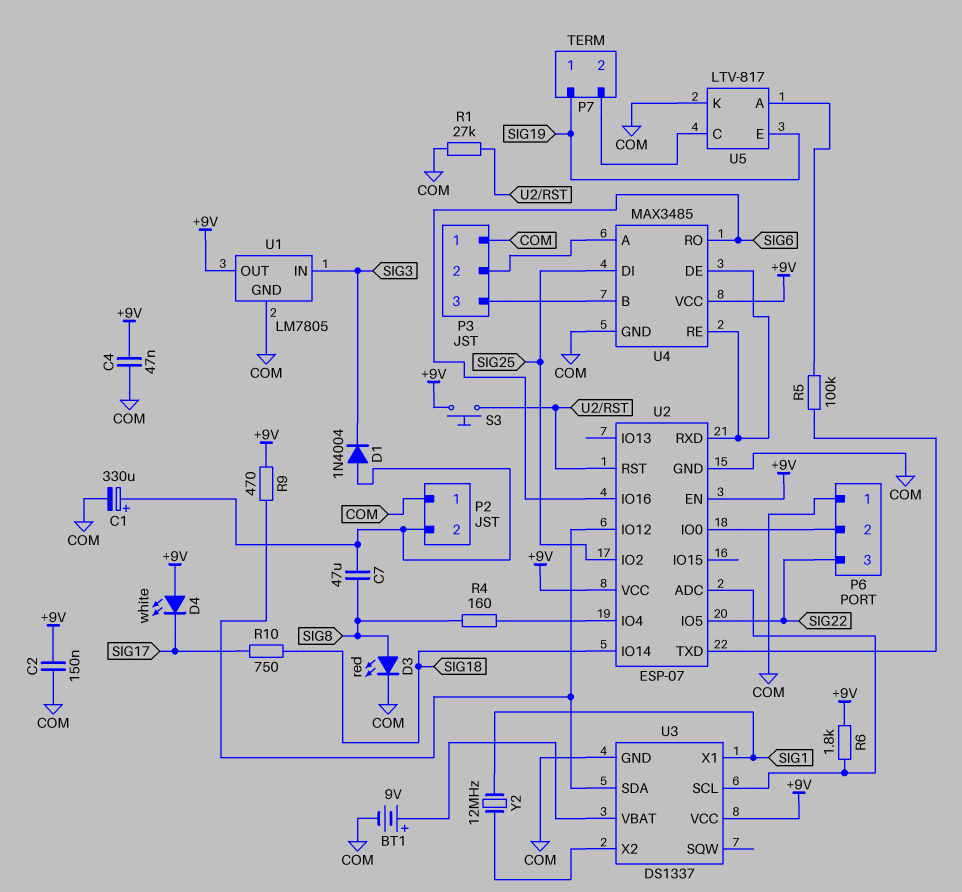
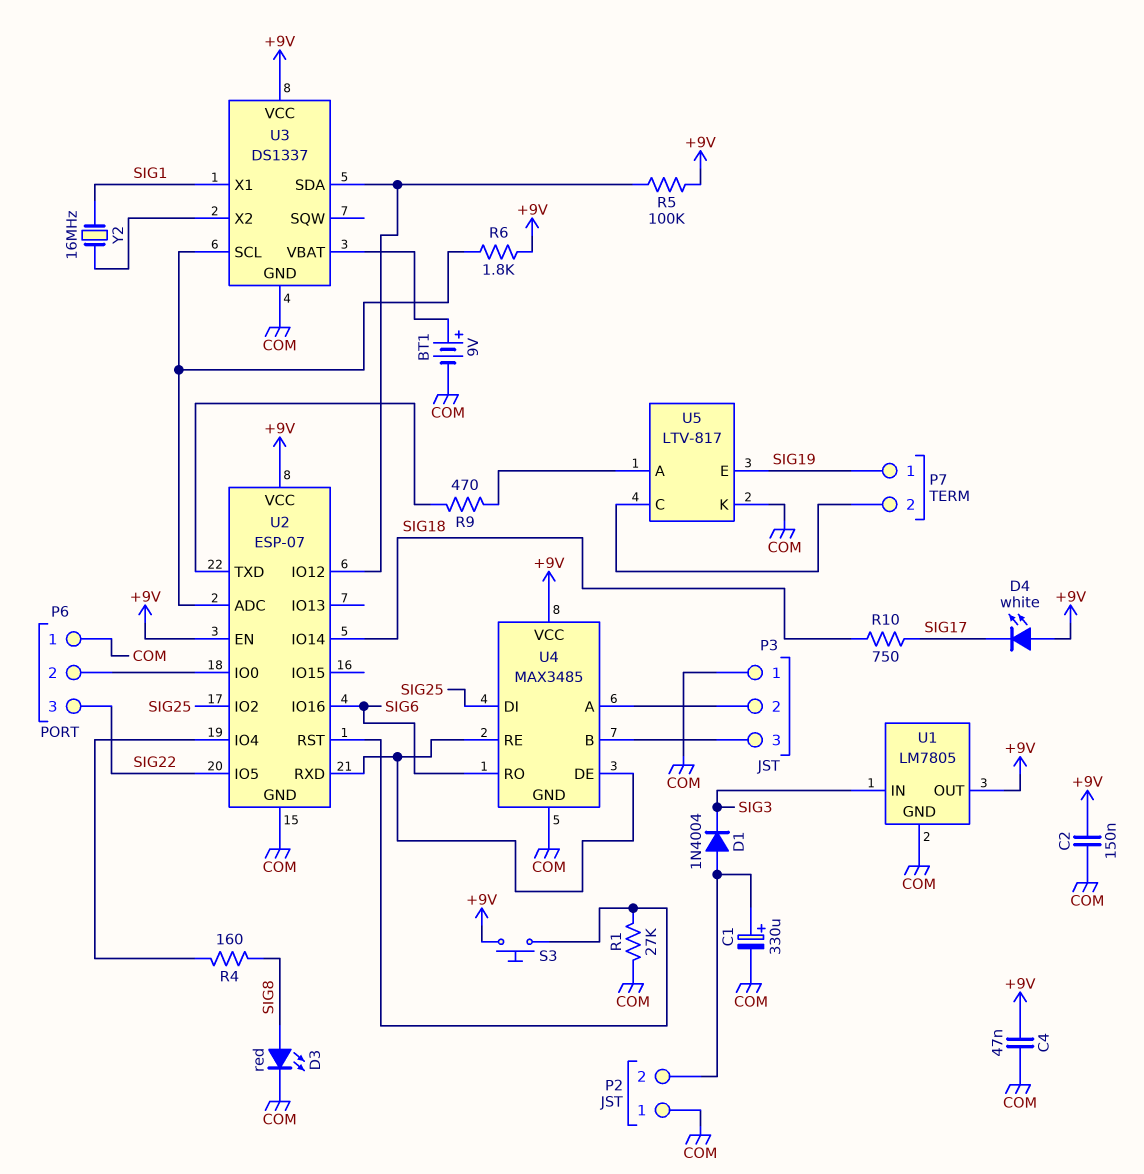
C7: 47uF (P2/2, SIG8) -> none
R5: 100k (U2/TXD, U5/A) -> 100k (+9V, U2/IO12)
R9: 470 (+9V, U2/IO12) -> 470 (U2/TXD, U5/A)
Y2: 12MHz (SIG1, U3/X2) -> 16MHz (SIG1, U3/X2)

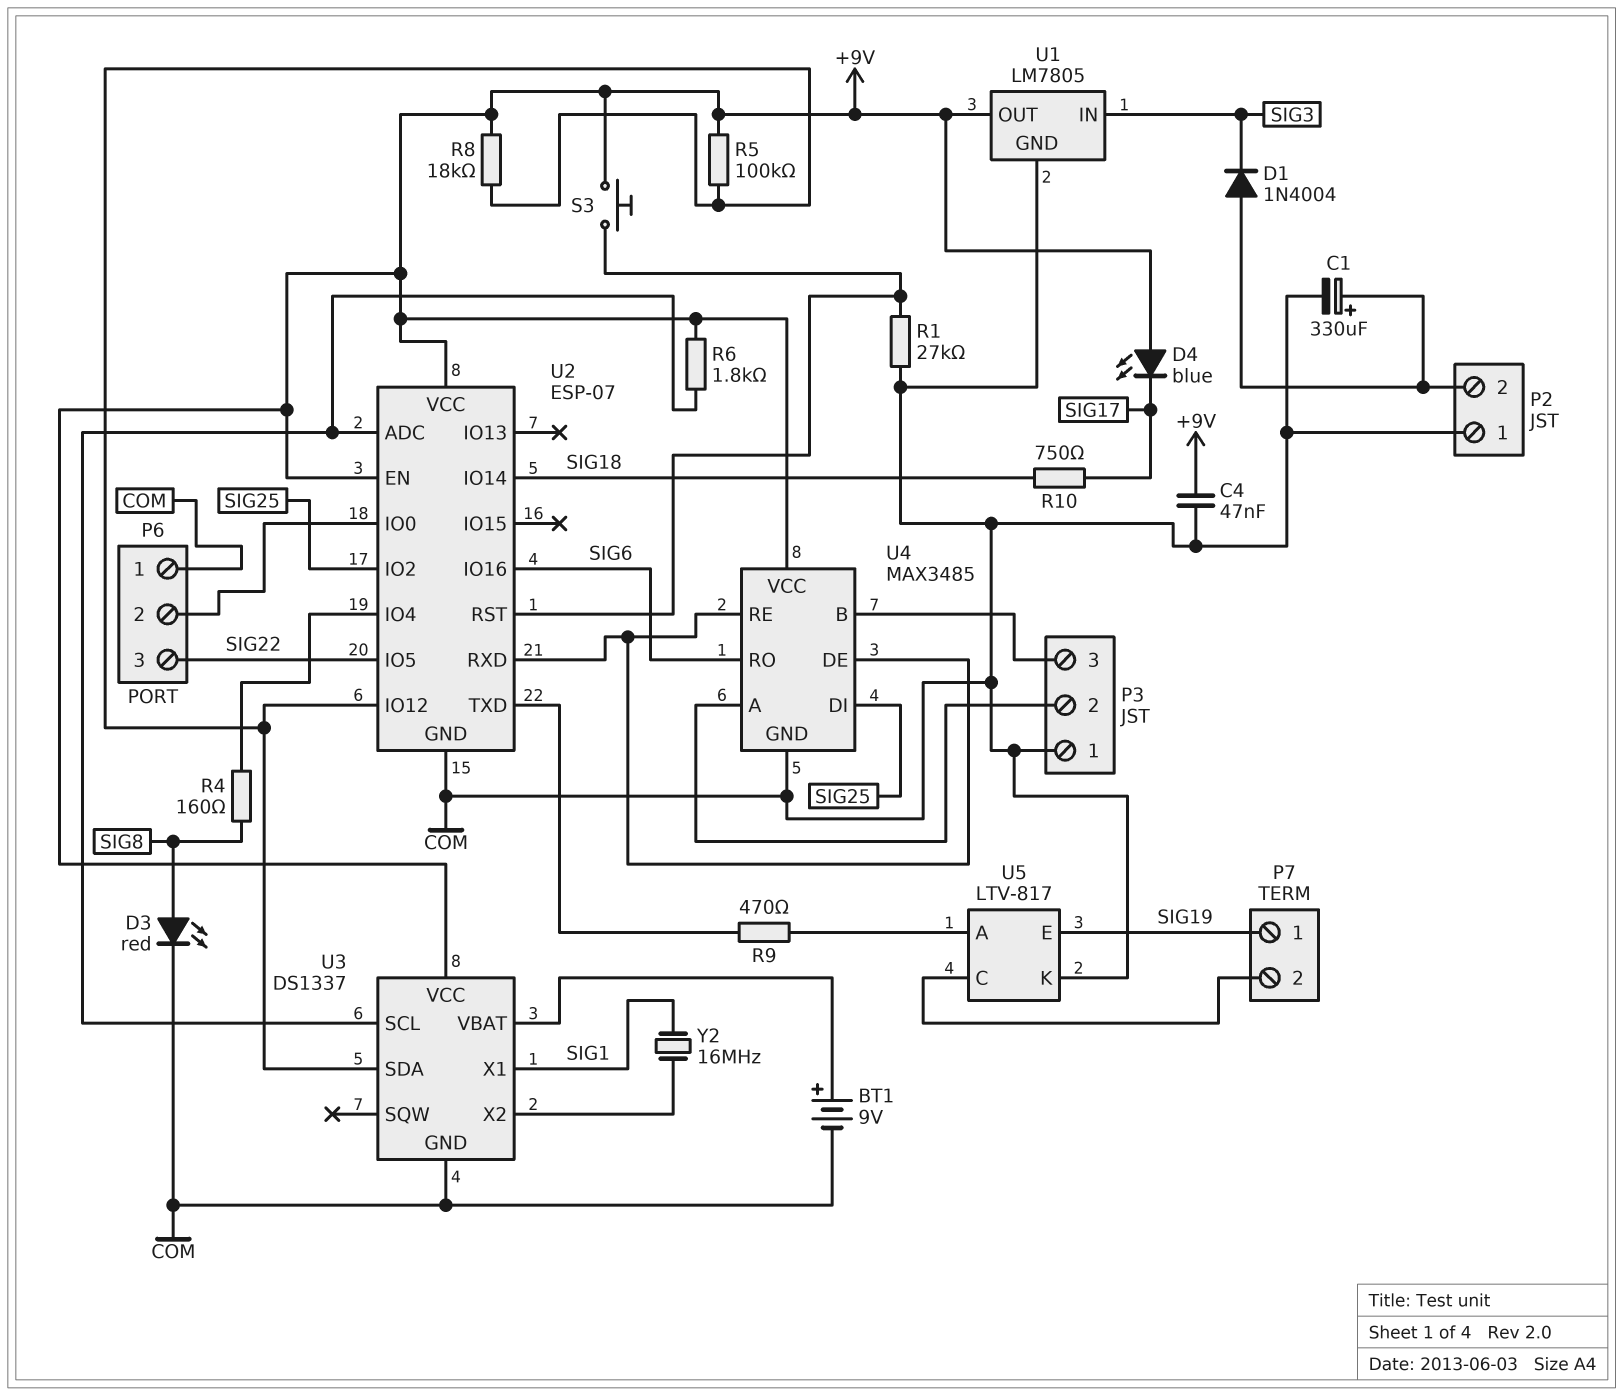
C2: 150nF (+9V, COM) -> none
D4: LED white (A +9V, K SIG17) -> LED blue (A +9V, K SIG17)
R8: none -> 18k (+9V, U2/IO12)

